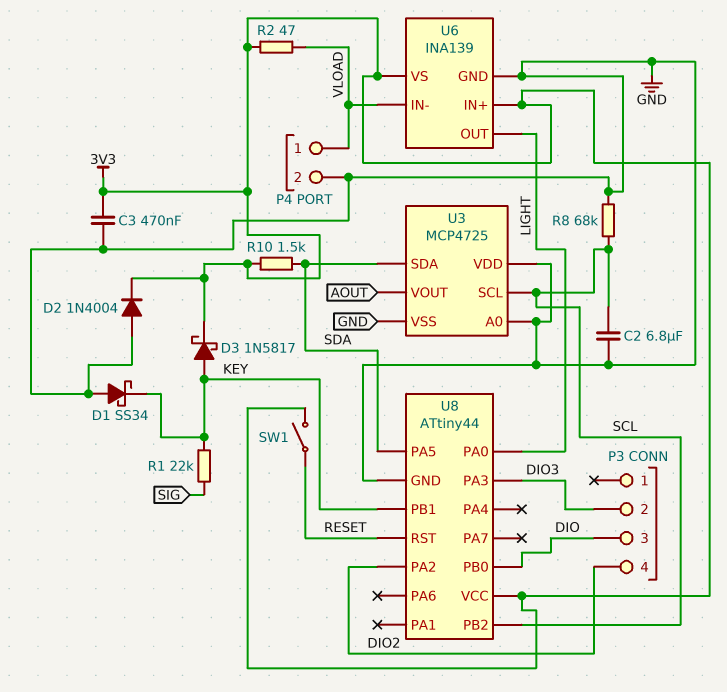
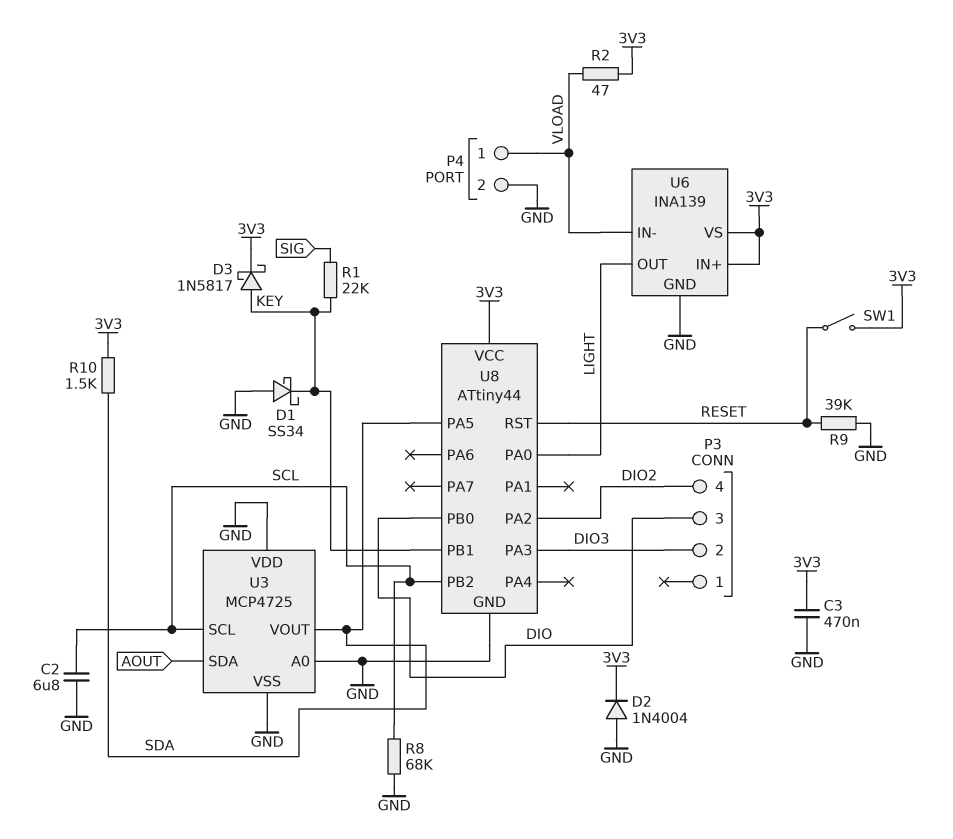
R9: none -> 39k (GND, RESET)
U3 pin SDA: SDA -> AOUT
U3 pin VOUT: AOUT -> SDA

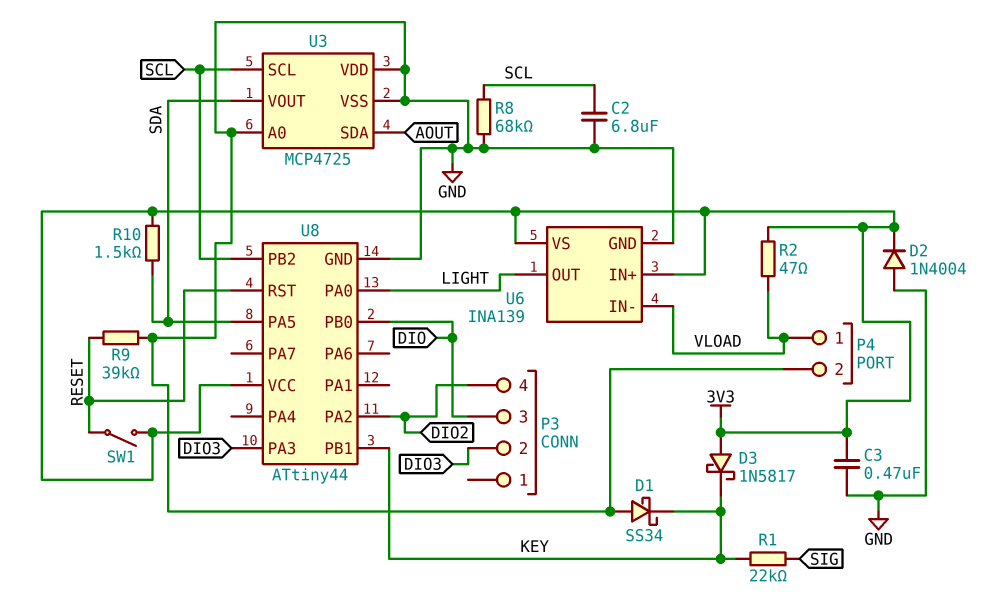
D3: schottky 1N5817 (A KEY, K 3V3) -> schottky 1N5817 (A 3V3, K KEY)

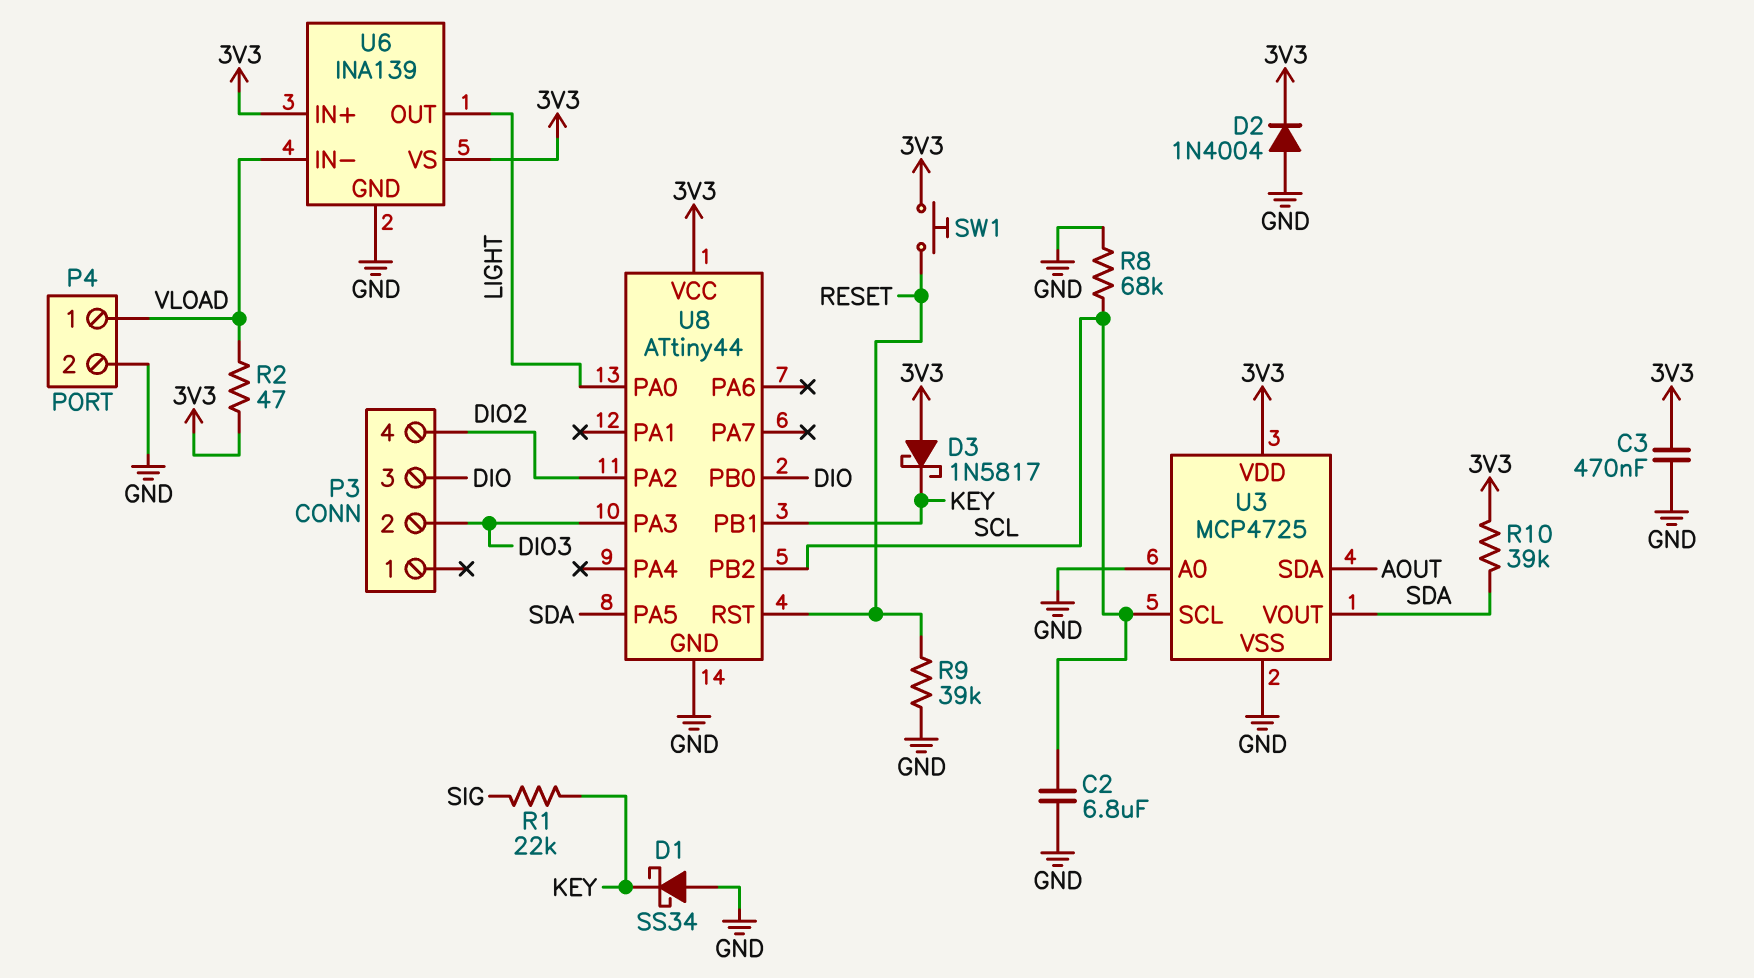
R10: 1.5k (3V3, SDA) -> 39k (3V3, SDA)
SW1: switch (3V3, RESET) -> button (3V3, RESET)
U3 pin VDD: GND -> 3V3

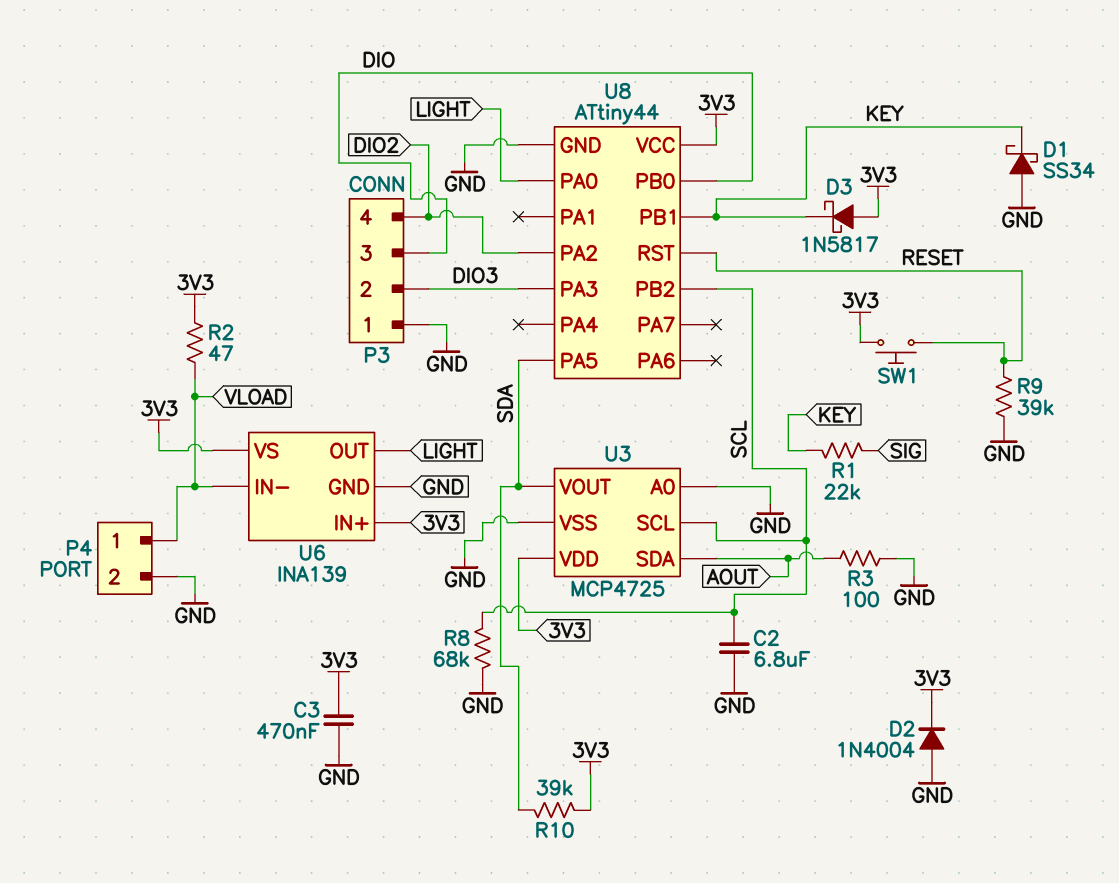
P3 pin 1: none -> GND
R3: none -> 100 (AOUT, GND)

